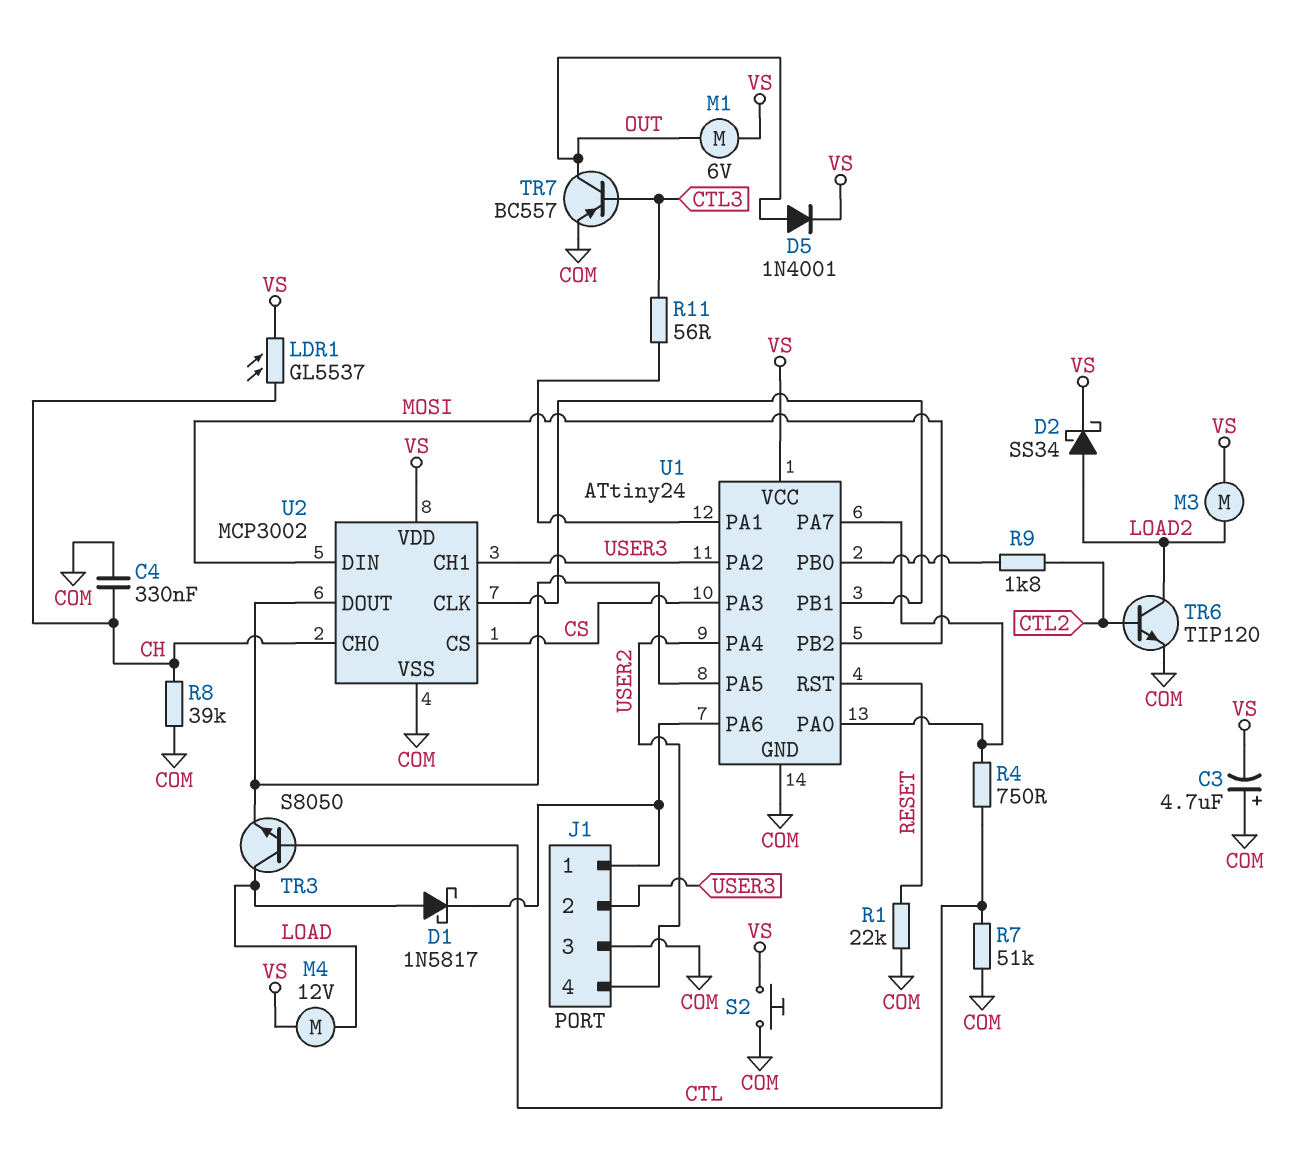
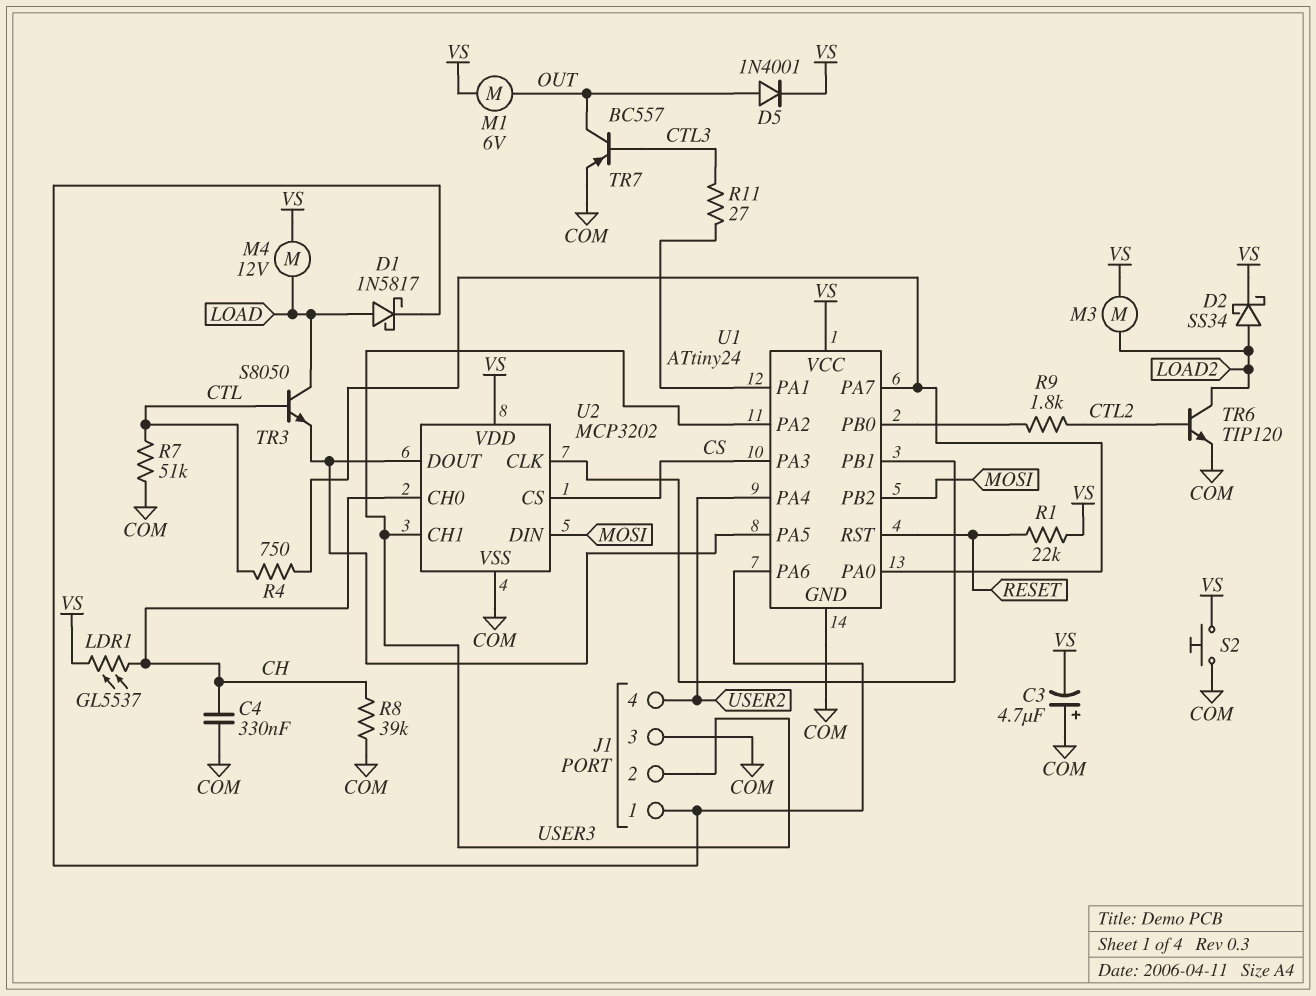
R1: 22k (COM, RESET) -> 22k (RESET, VS)
R11: 56 (CTL3, U1/PA1) -> 27 (CTL3, U1/PA1)
U2: MCP3002 -> MCP3202

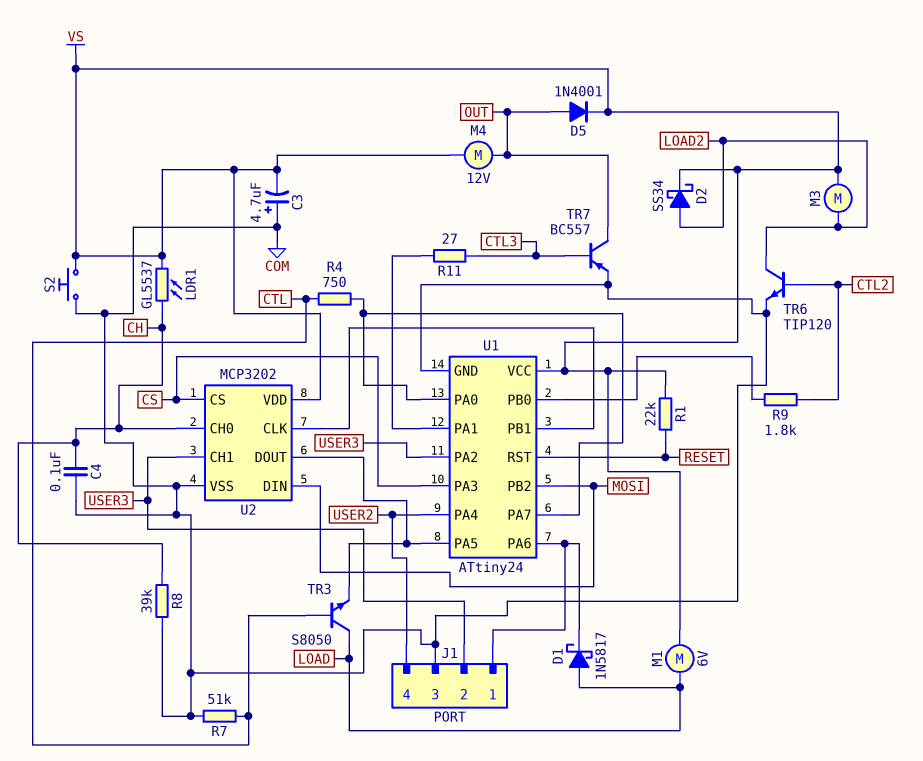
C4: 330nF (CH, COM) -> 100nF (CH, COM)
M1: motor 6V (OUT, VS) -> motor 6V (LOAD, VS)
M4: motor 12V (LOAD, VS) -> motor 12V (OUT, VS)

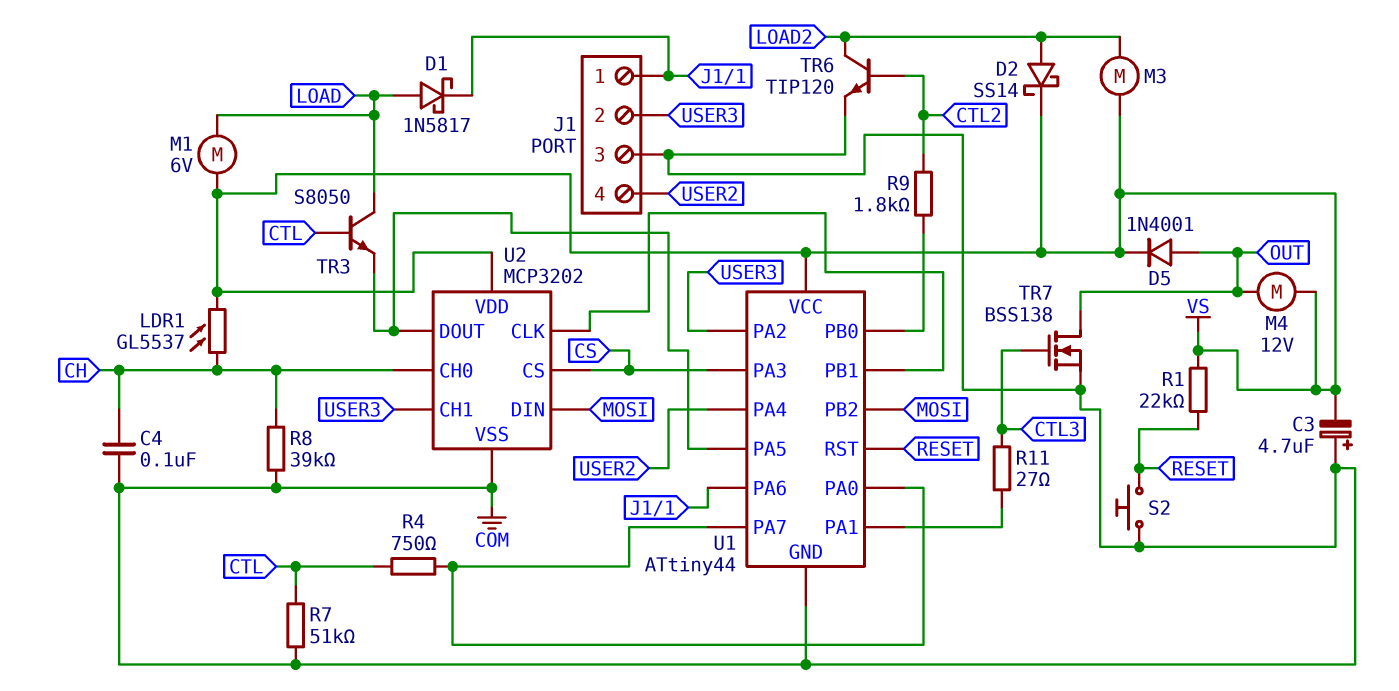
D2: schottky SS34 (A LOAD2, K VS) -> schottky SS14 (A LOAD2, K VS)
S2: button (COM, VS) -> button (COM, RESET)
TR7: PNP BC557 (B CTL3, C OUT, E COM) -> NMOS BSS138 (G CTL3, D OUT, S COM)
U1: ATtiny24 -> ATtiny44

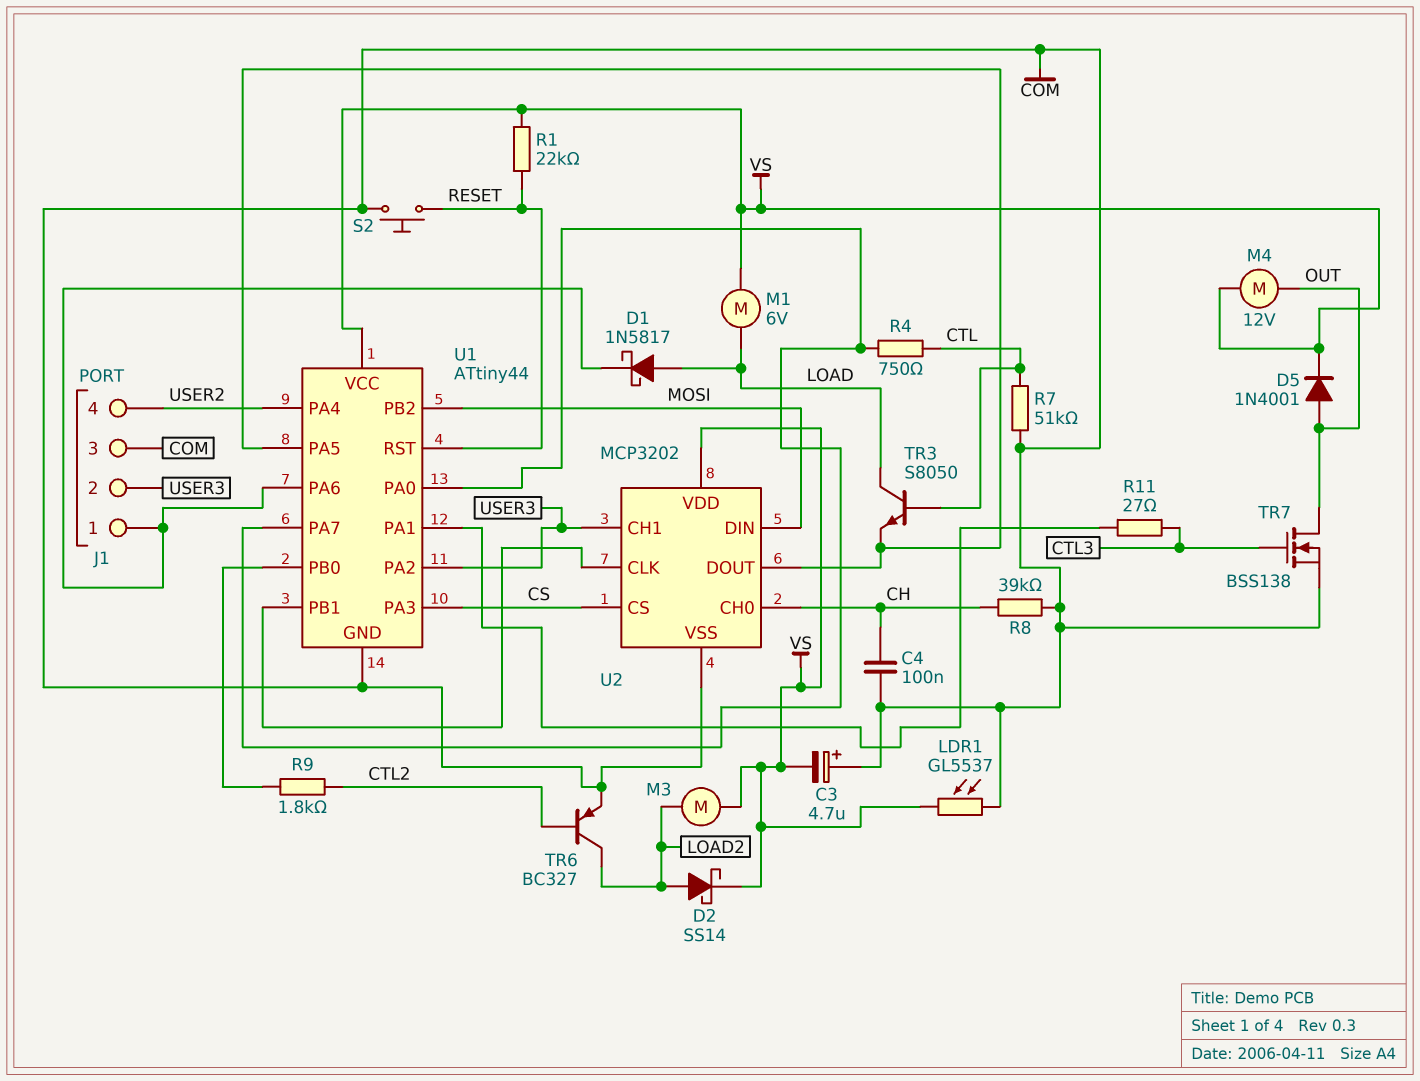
LDR1: GL5537 (CH, VS) -> GL5537 (COM, VS)
TR6: NPN TIP120 (B CTL2, C LOAD2, E COM) -> PNP BC327 (B CTL2, C LOAD2, E COM)

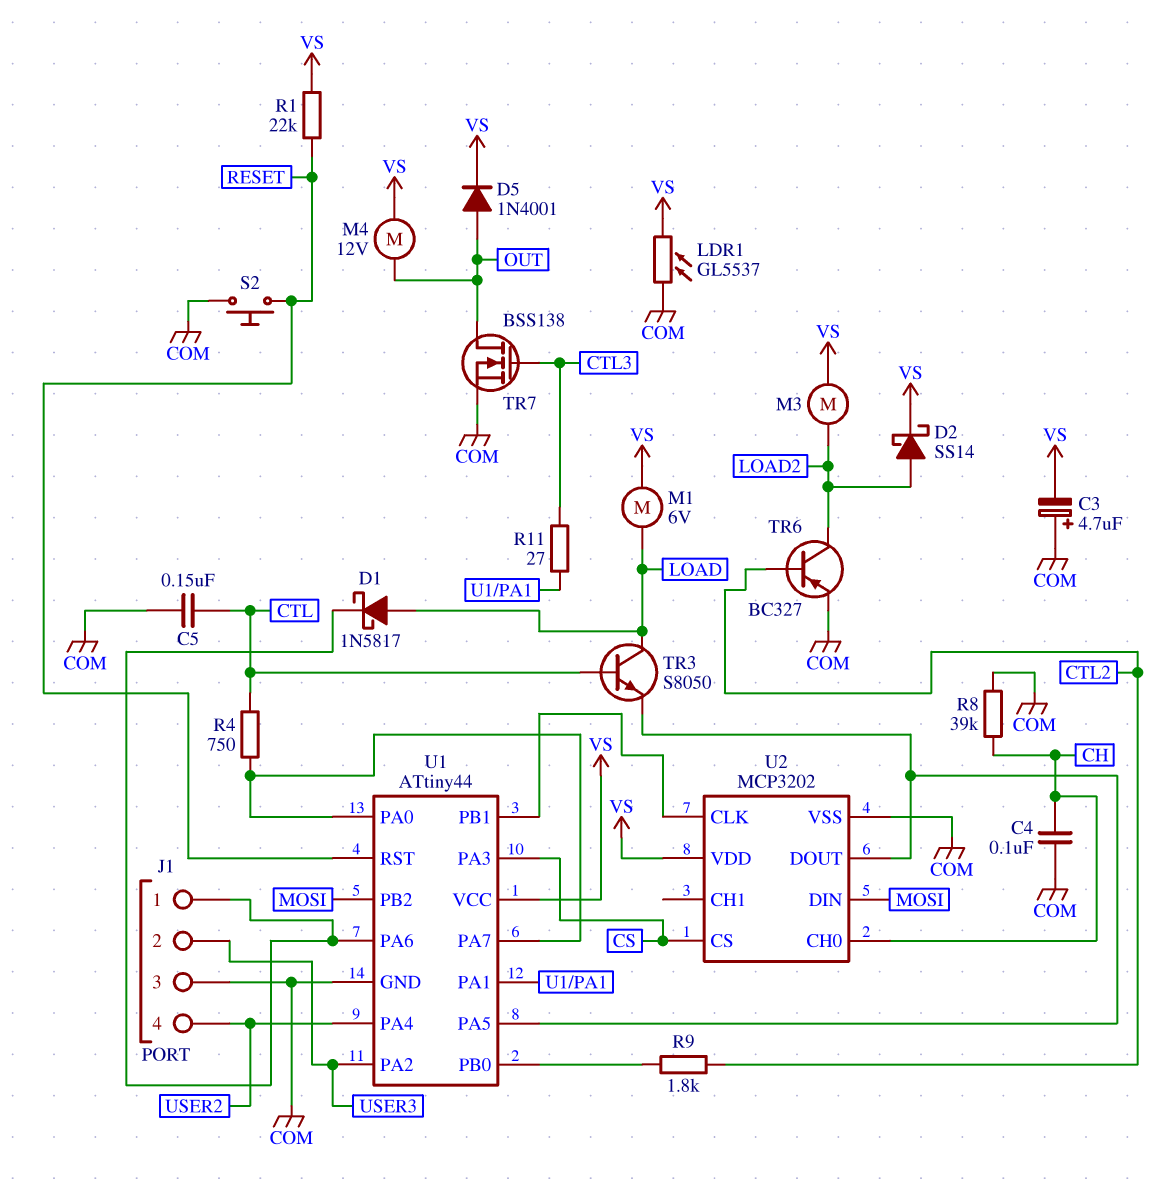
C5: none -> 150nF (COM, CTL)
R7: 51k (COM, CTL) -> none
U2 pin CH1: USER3 -> none

